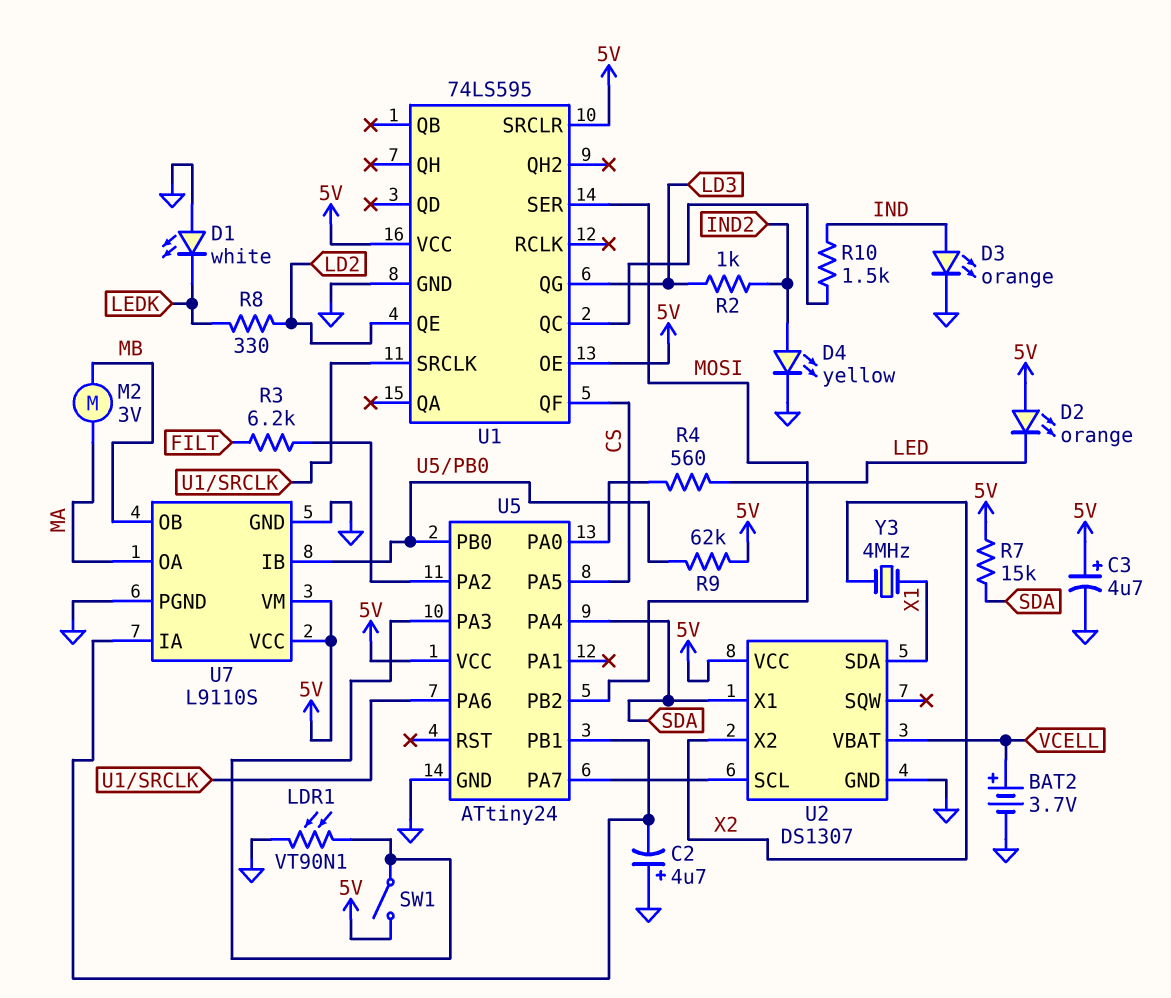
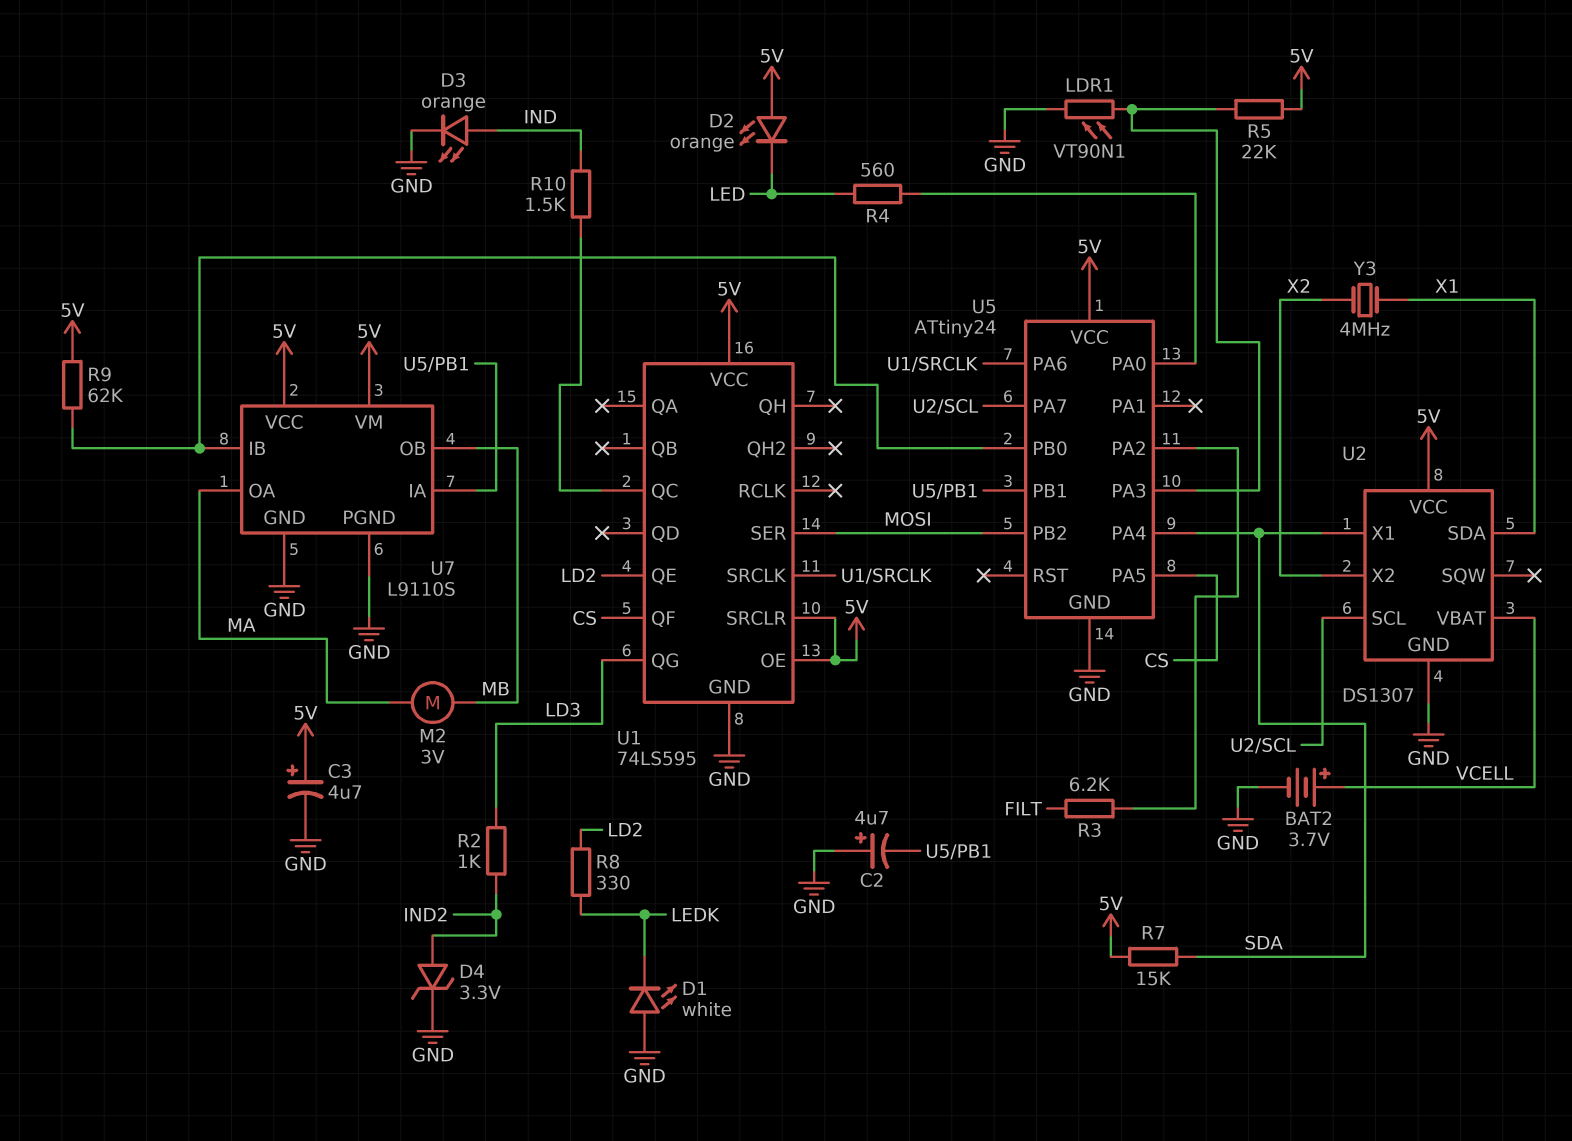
D4: LED yellow (A IND2, K GND) -> zener 3.3V (A IND2, K GND)
R5: none -> 22k (5V, U5/PA3)
SW1: switch (5V, U5/PA3) -> none

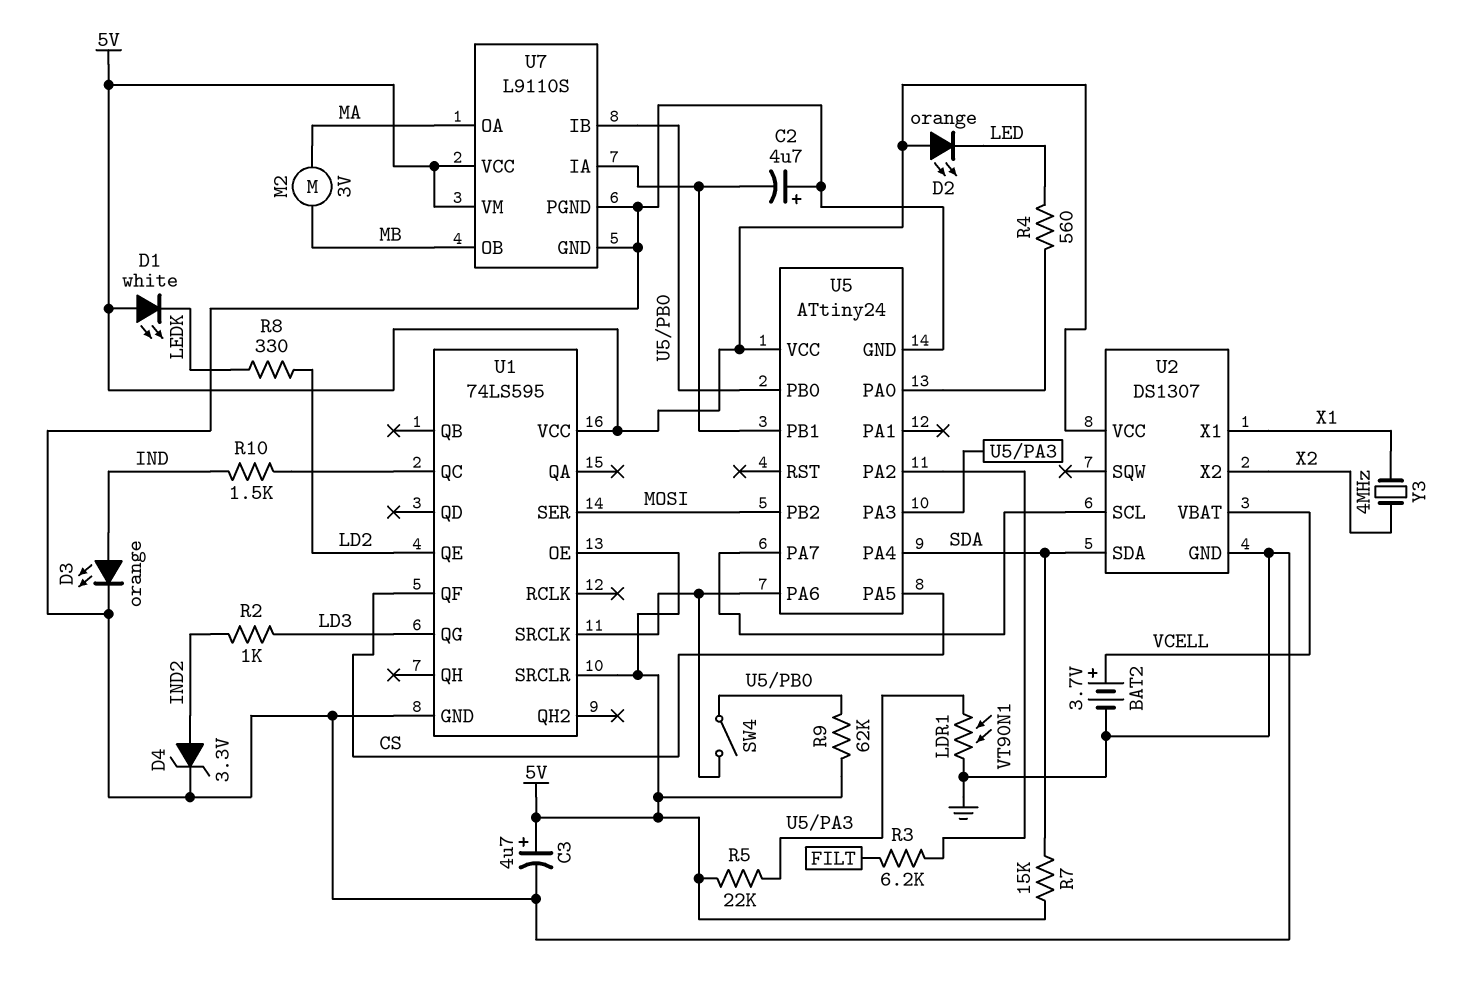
D1: LED white (A GND, K LEDK) -> LED white (A 5V, K LEDK)
SW4: none -> switch (U1/SRCLK, U5/PB0)
U2 pin SDA: X1 -> SDA
U2 pin X1: SDA -> X1

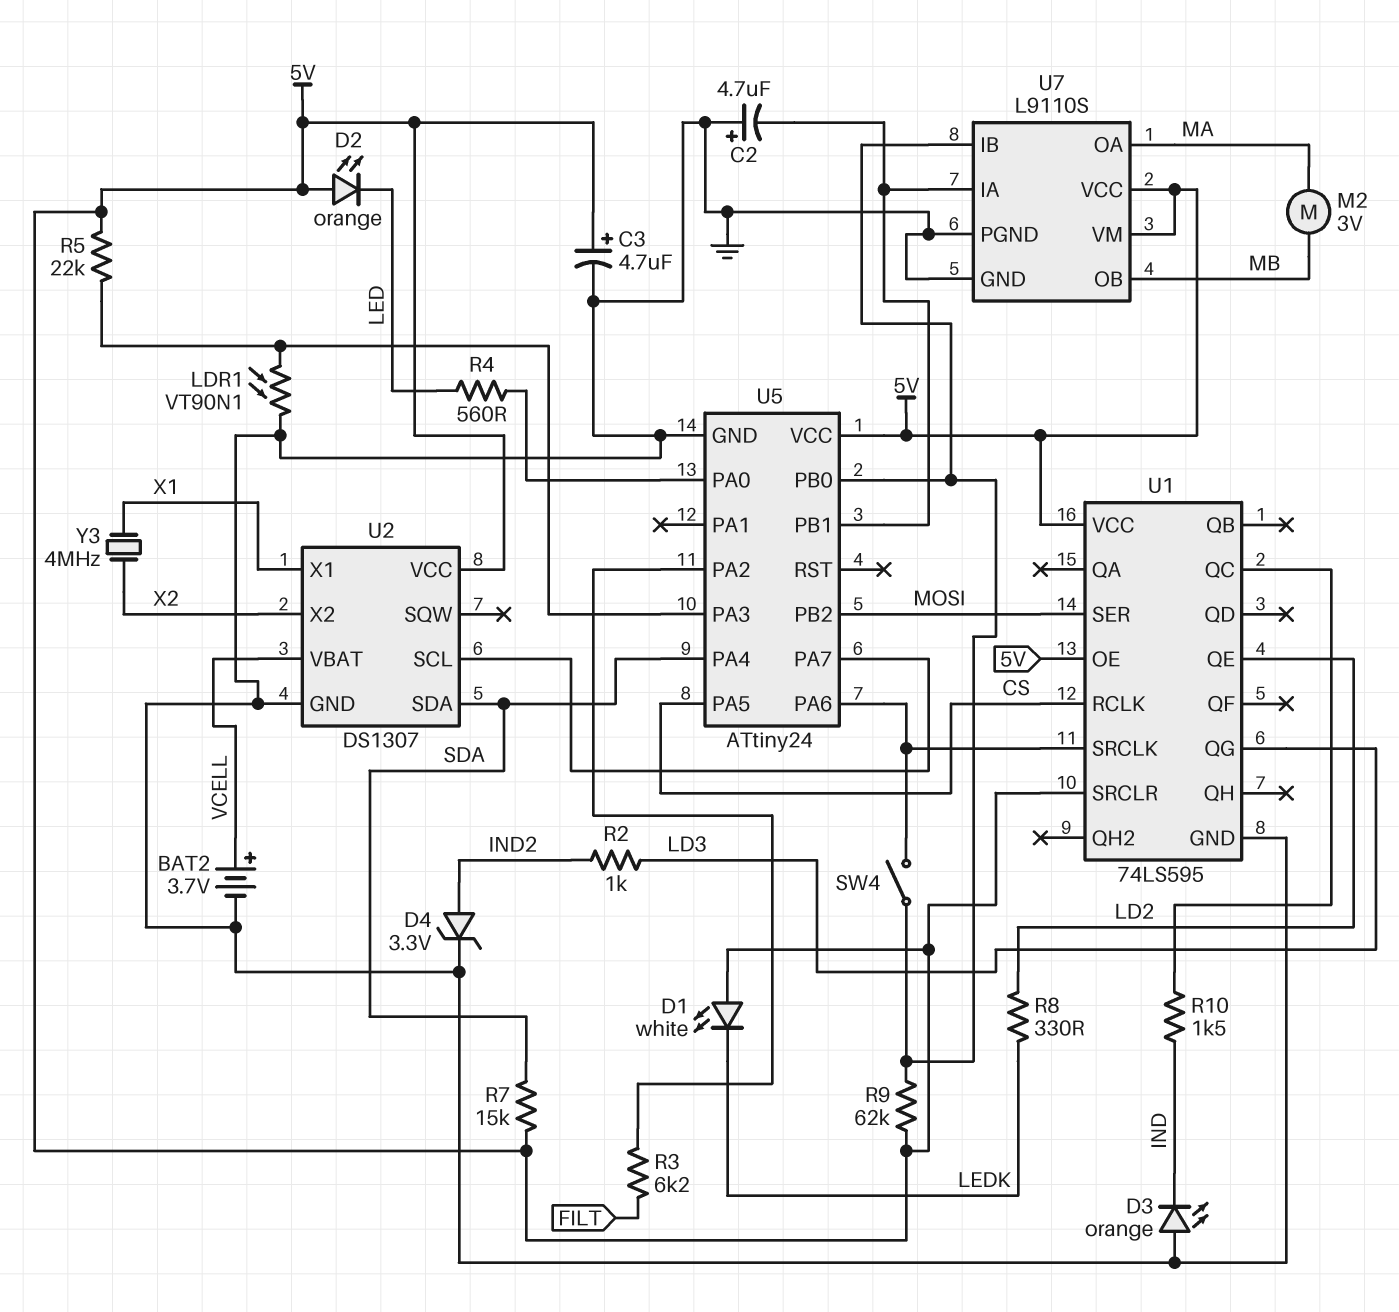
D3: LED orange (A IND, K GND) -> LED orange (A GND, K IND)
U1 pin QF: CS -> none
U1 pin RCLK: none -> CS

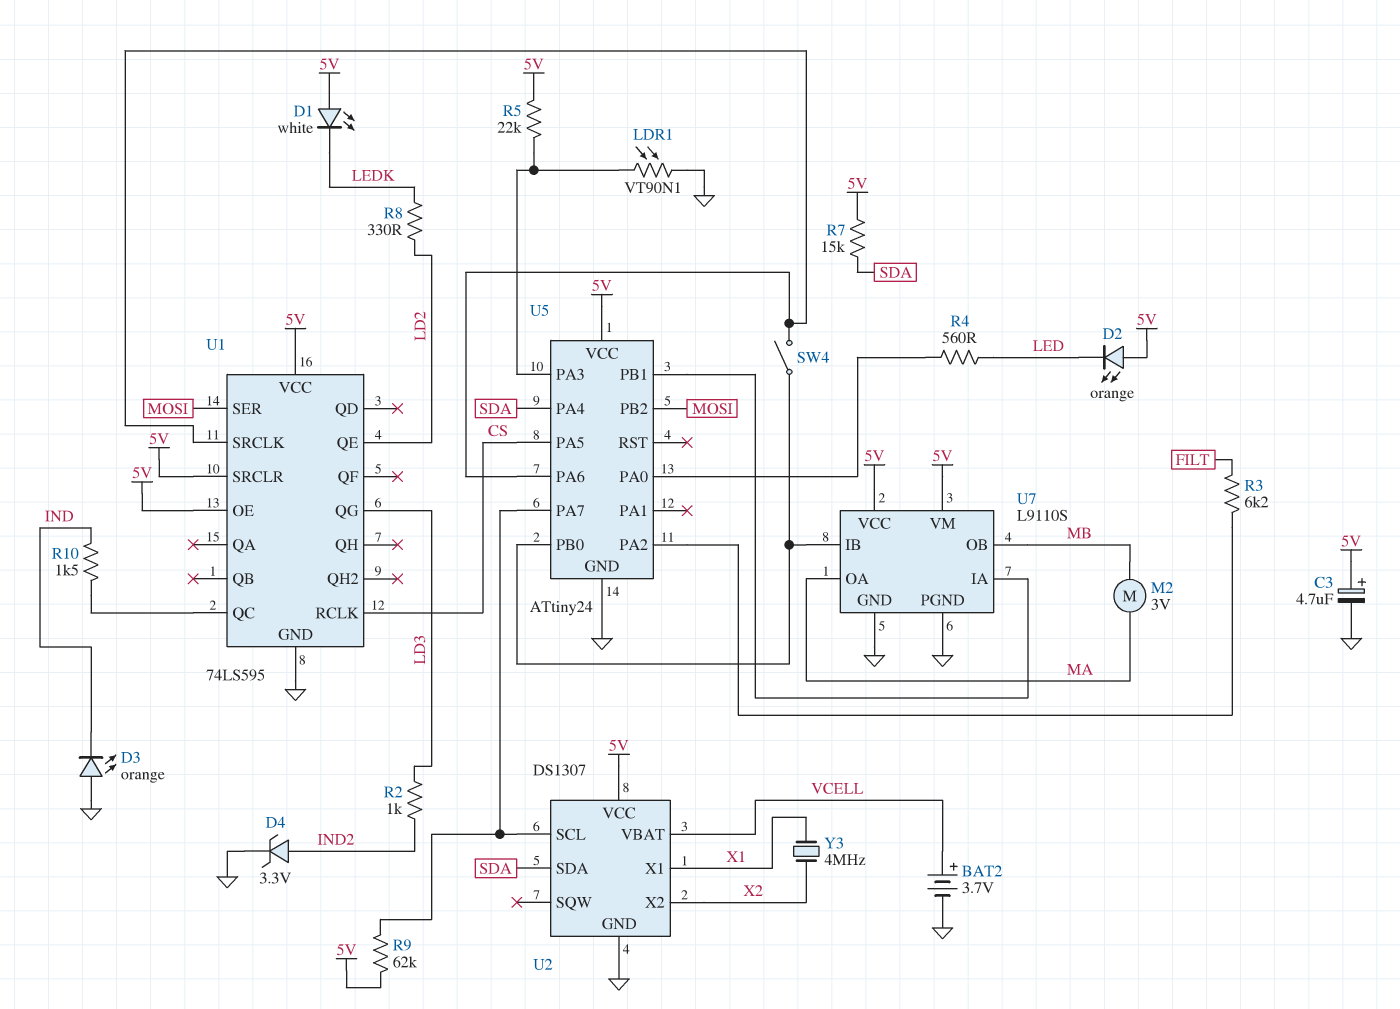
C2: 4.7uF (plus GND, minus U5/PB1) -> none
R9: 62k (5V, U5/PB0) -> 62k (5V, U2/SCL)

